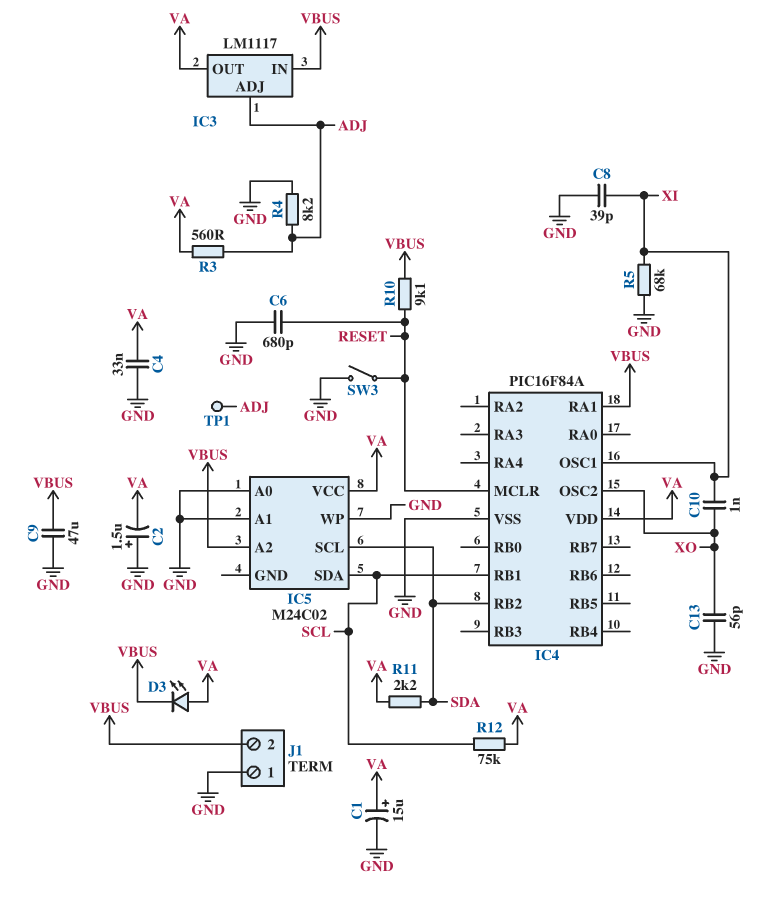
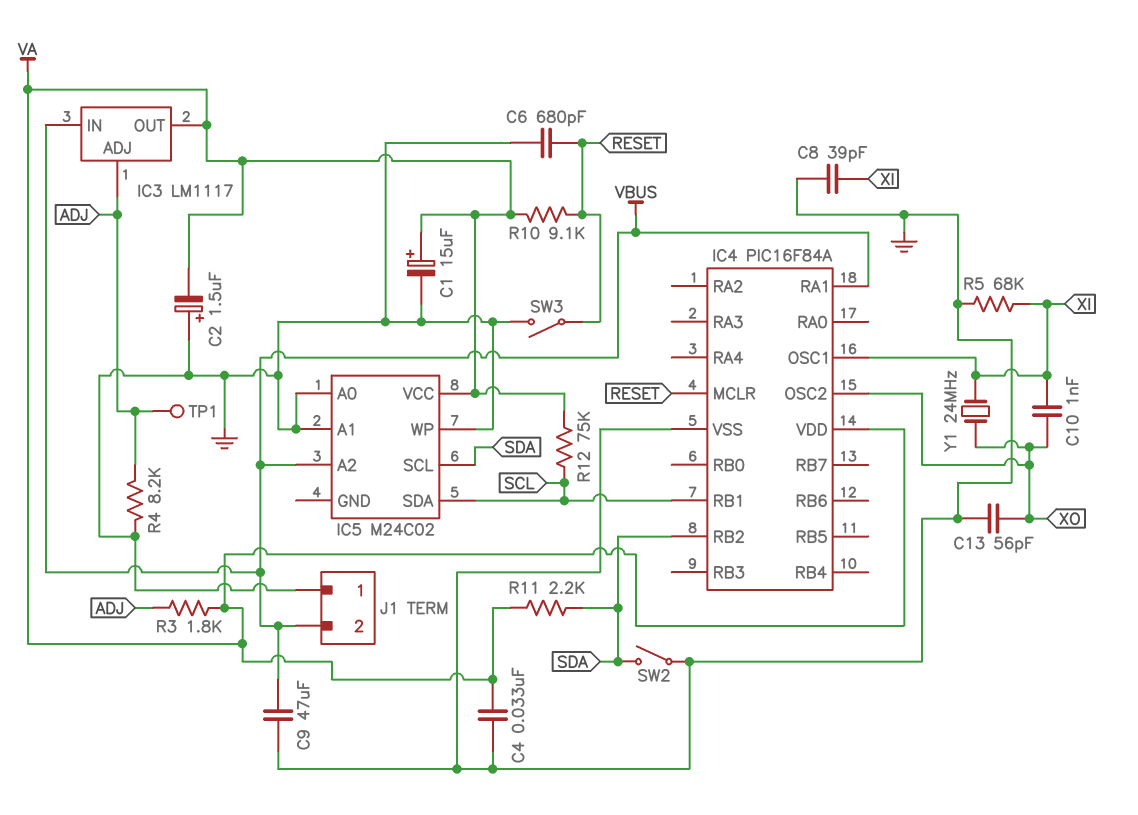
D3: LED (A VA, K VBUS) -> none
R3: 560 (ADJ, VA) -> 1.8k (ADJ, VA)
R10: 9.1k (RESET, VBUS) -> 9.1k (RESET, VA)
SW2: none -> switch (GND, SDA)
Y1: none -> 24MHz (XI, XO)

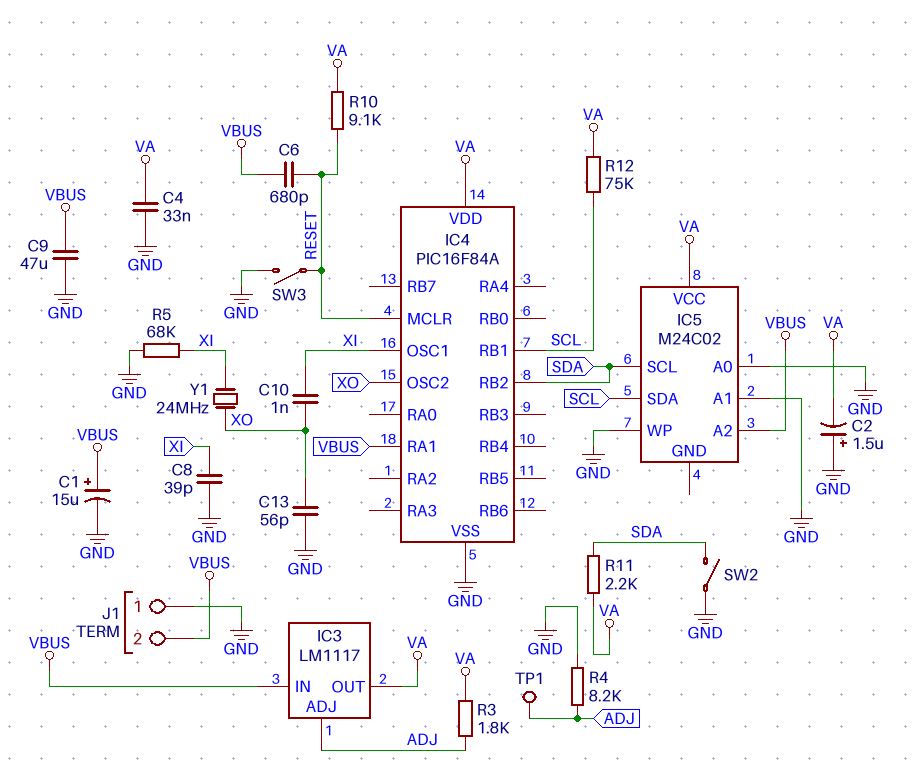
C1: 15uF (plus VA, minus GND) -> 15uF (plus VBUS, minus GND)
C6: 680pF (GND, RESET) -> 680pF (RESET, VBUS)

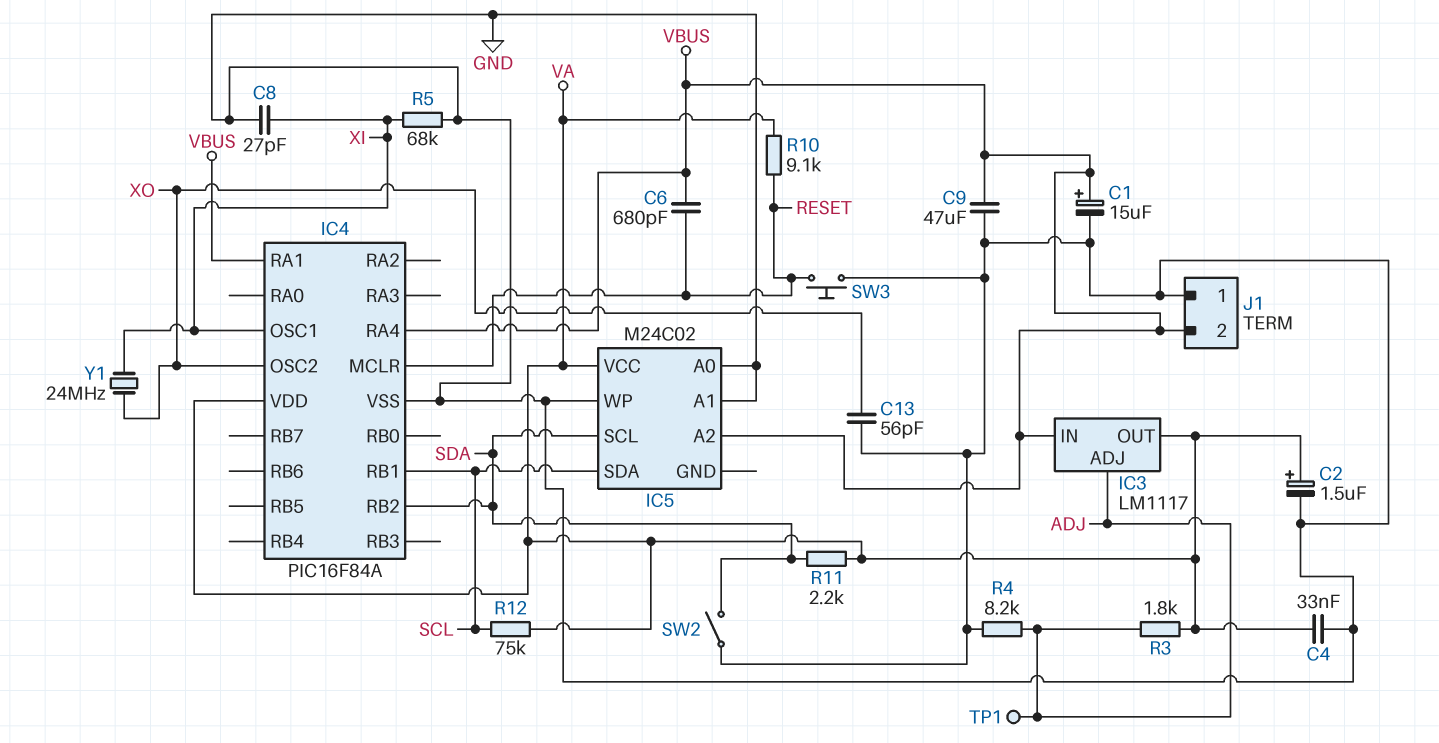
C2: 1.5uF (plus GND, minus VA) -> 1.5uF (plus VA, minus GND)
C8: 39pF (GND, XI) -> 27pF (GND, XI)
C10: 1nF (XI, XO) -> none
IC4 pin RA4: none -> VBUS
SW3: switch (GND, RESET) -> button (GND, RESET)

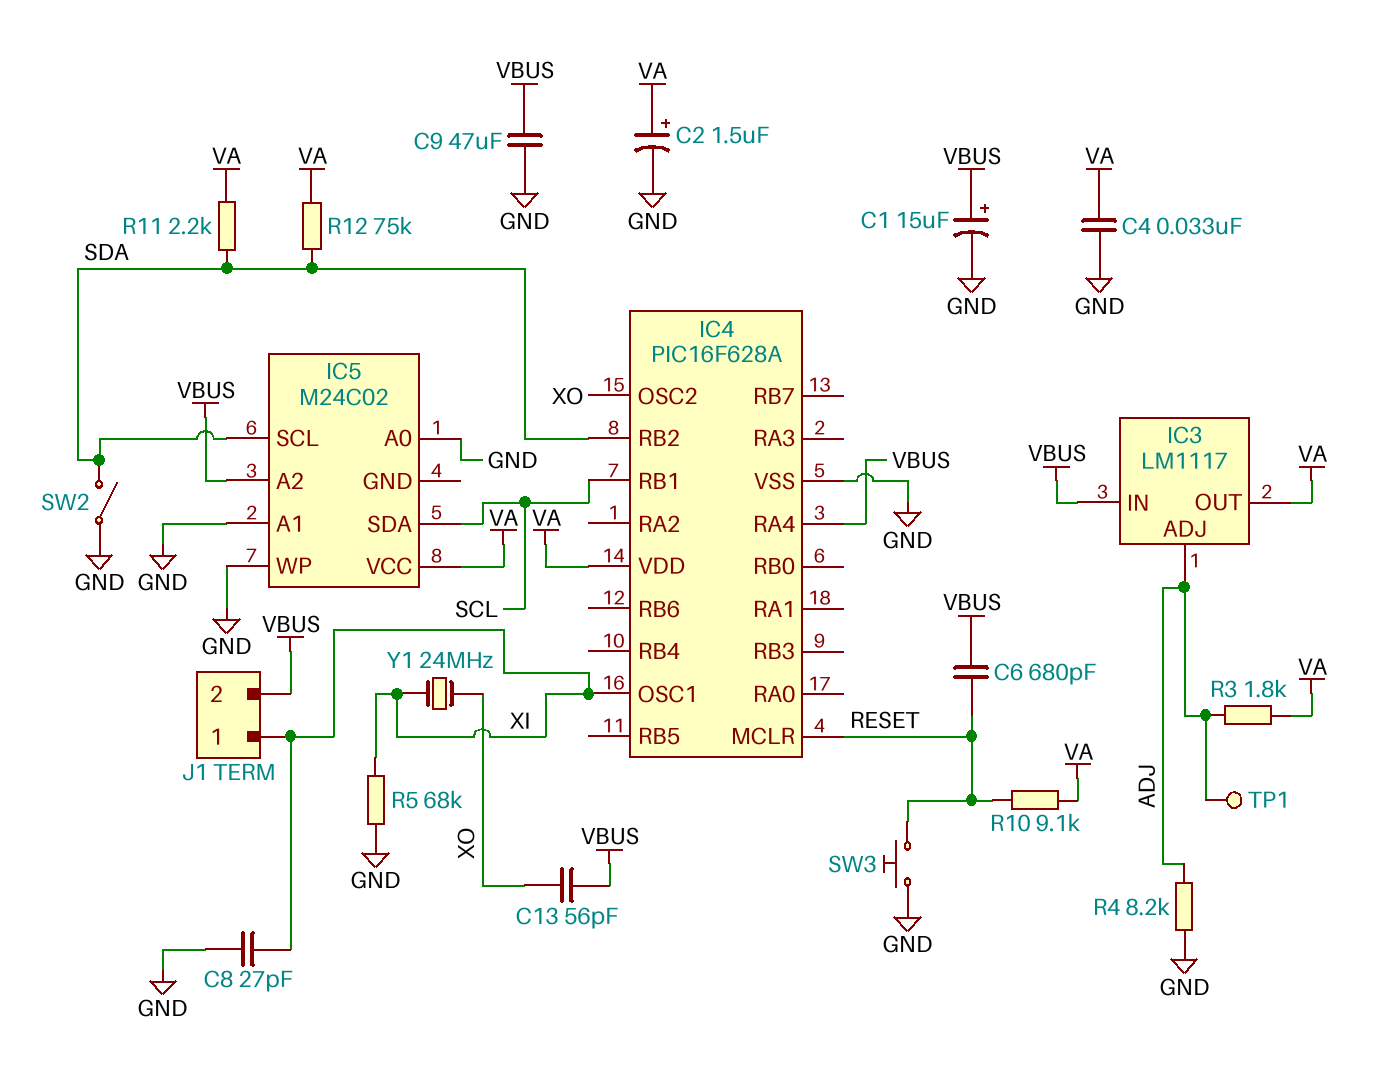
C13: 56pF (GND, XO) -> 56pF (VBUS, XO)
IC4: PIC16F84A -> PIC16F628A
IC4 pin RA1: VBUS -> none
J1 pin 1: GND -> XI
R12: 75k (SCL, VA) -> 75k (SDA, VA)

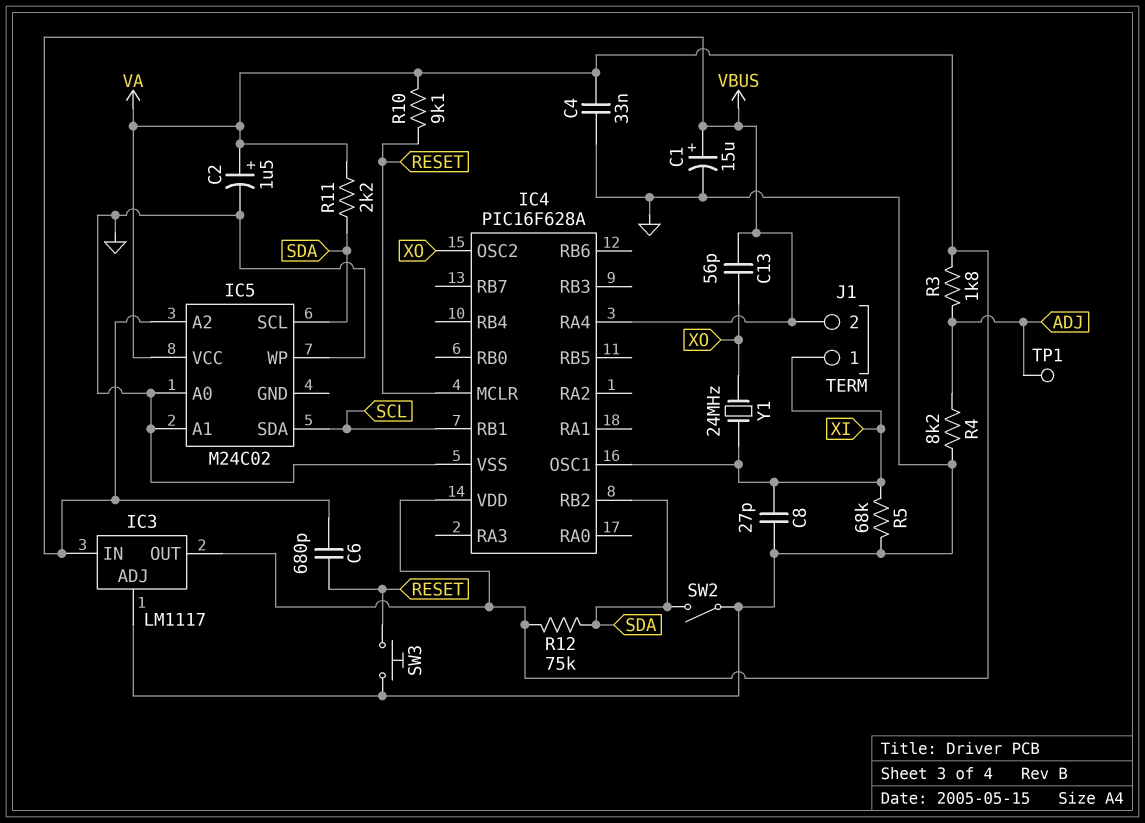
C9: 47uF (GND, VBUS) -> none
IC3 pin ADJ: ADJ -> GND

